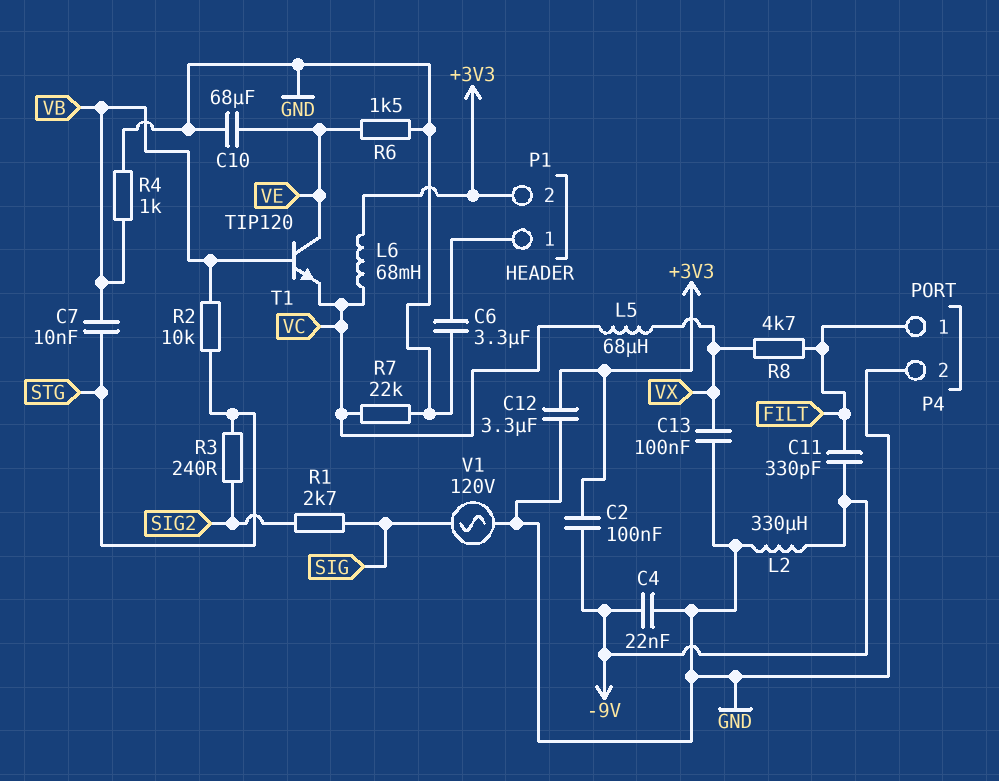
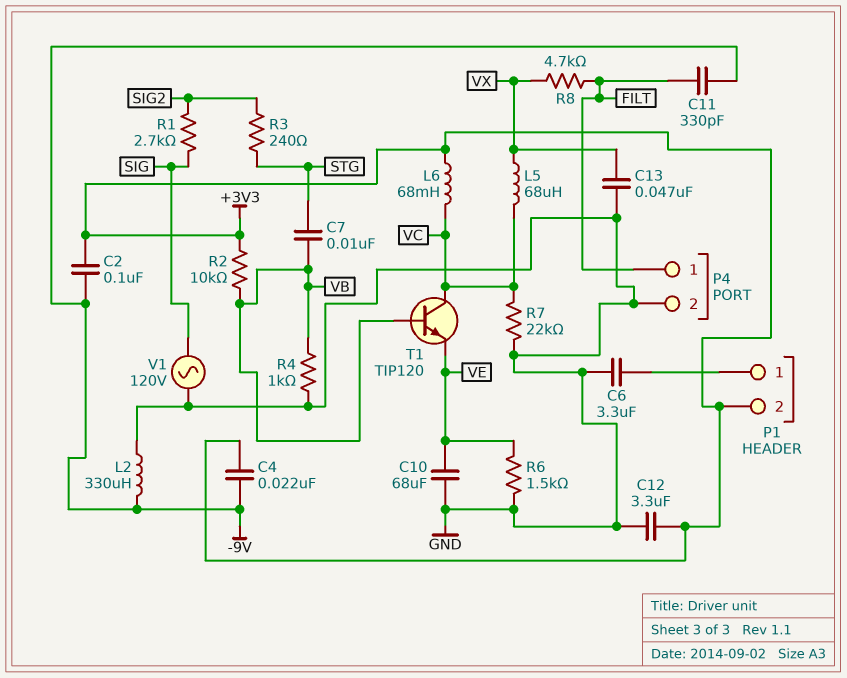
C4: 22nF (-9V, GND) -> 22nF (+3V3, -9V)
C13: 100nF (GND, VX) -> 47nF (GND, VX)
R2: 10k (STG, VB) -> 10k (+3V3, VB)
T1: NPN TIP120 (B VB, C VE, E VC) -> NPN TIP120 (B VB, C VC, E VE)

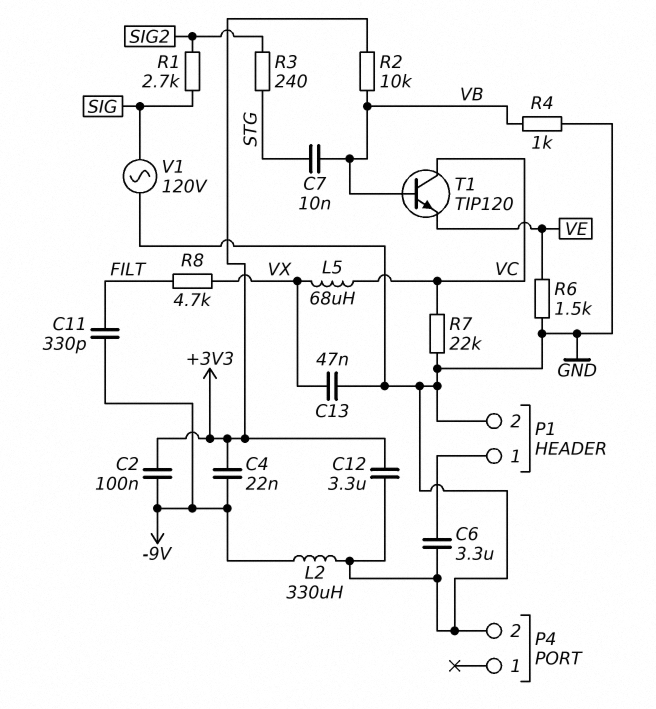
C10: 68uF (GND, VE) -> none
L6: 68mH (+3V3, VC) -> none
P1 pin 2: +3V3 -> GND
P4 pin 1: FILT -> none

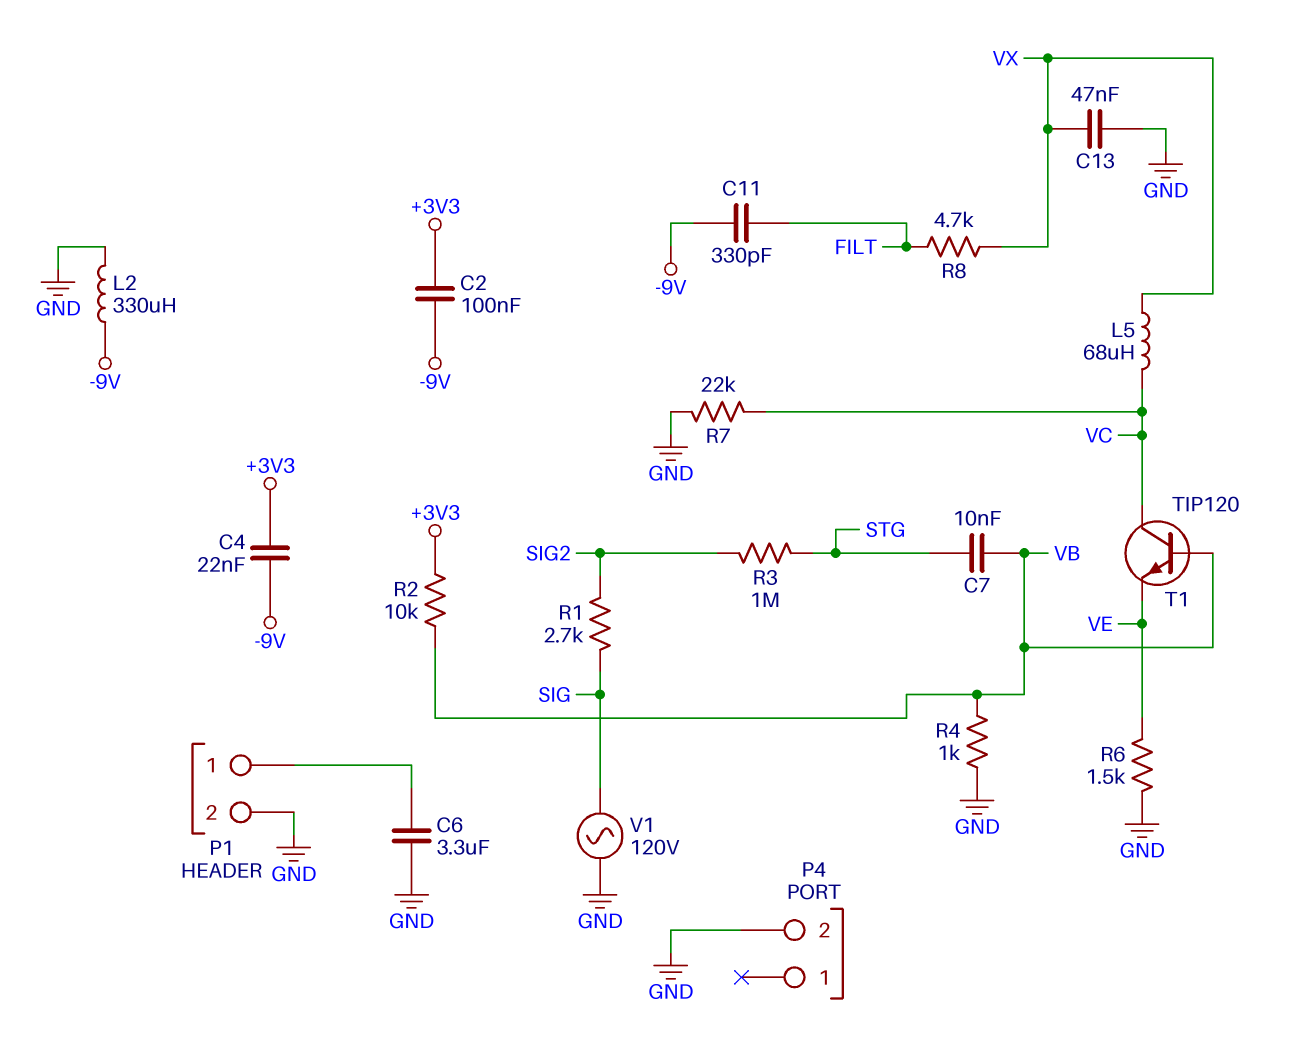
C12: 3.3uF (+3V3, GND) -> none
R3: 240 (SIG2, STG) -> 1M (SIG2, STG)

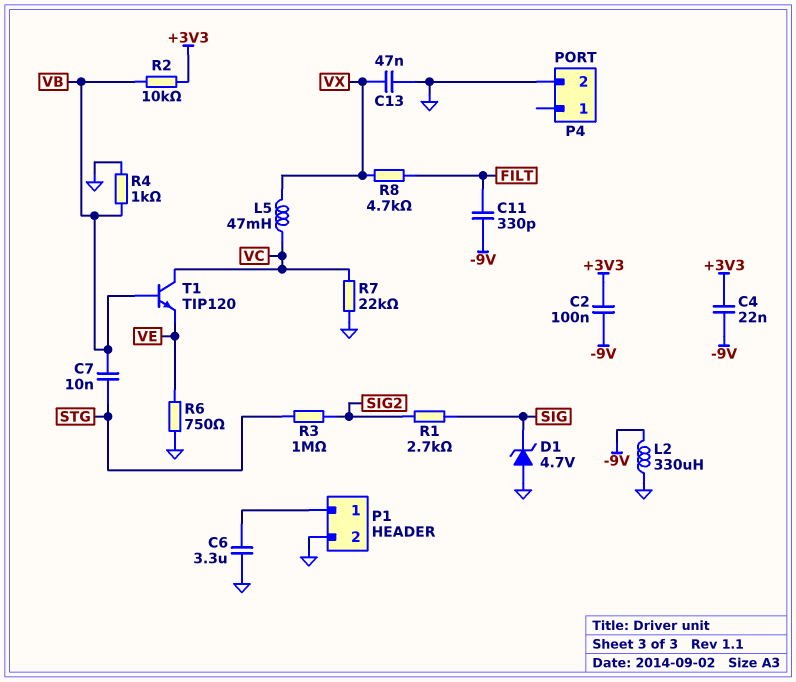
D1: none -> zener 4.7V (A GND, K SIG)
L5: 68uH (VC, VX) -> 47mH (VC, VX)
R6: 1.5k (GND, VE) -> 750 (GND, VE)
V1: AC 120V (GND, SIG) -> none

